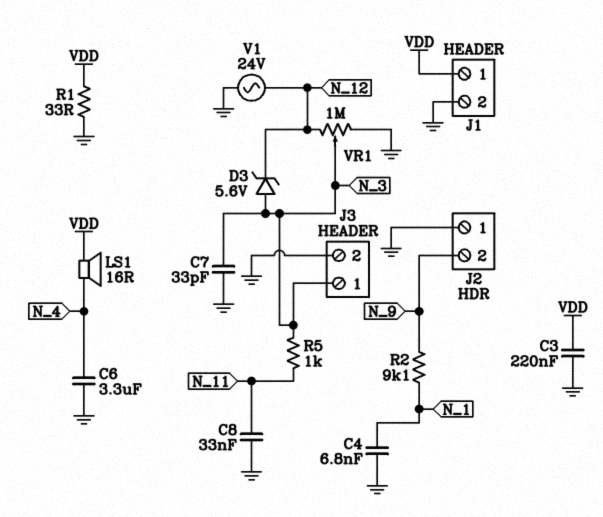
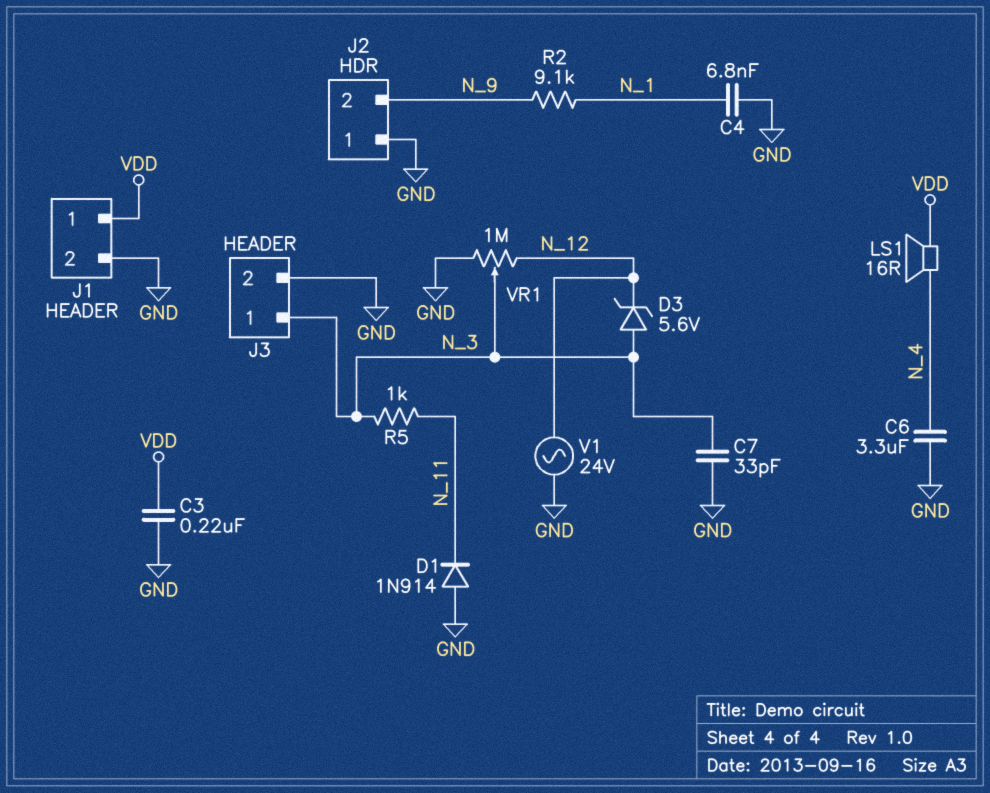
C8: 33nF (GND, N_11) -> none
D1: none -> diode 1N914 (A GND, K N_11)
R1: 33 (GND, VDD) -> none

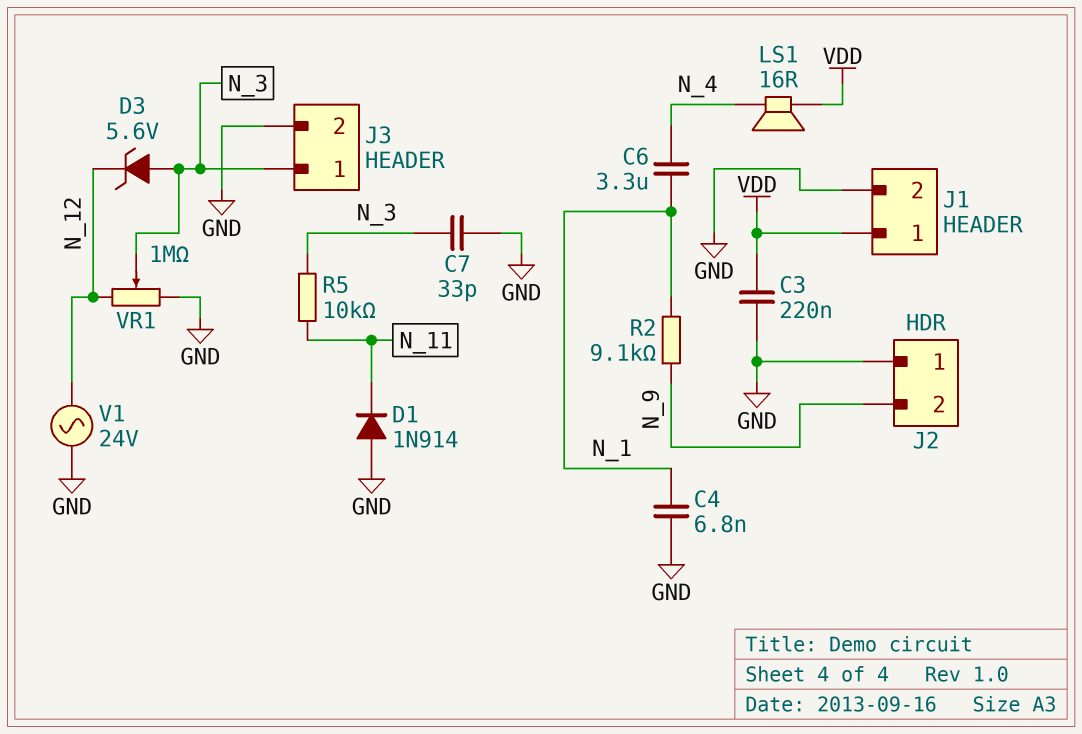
C6: 3.3uF (GND, N_4) -> 3.3uF (N_1, N_4)
R5: 1k (N_3, N_11) -> 10k (N_3, N_11)

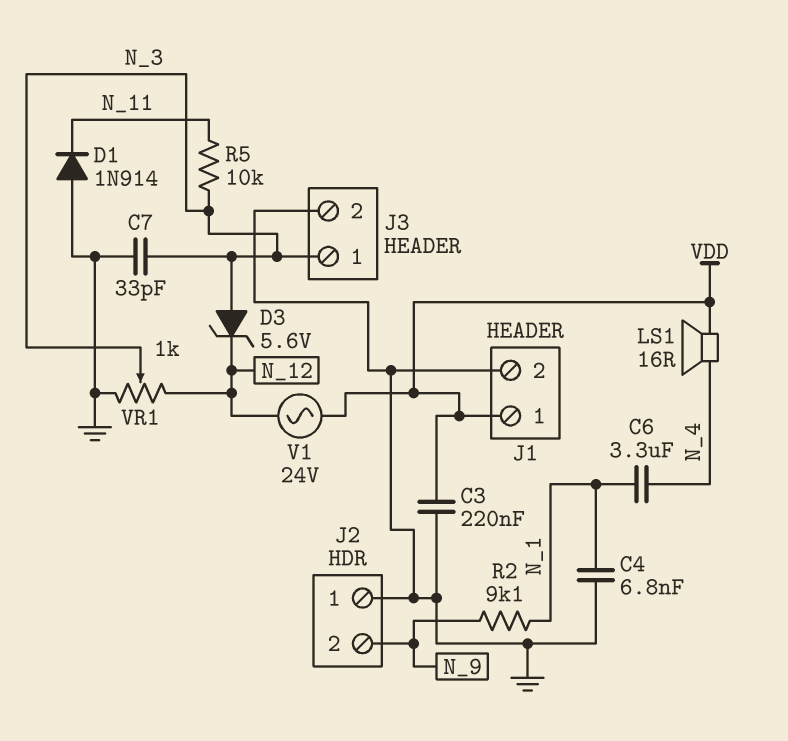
V1: AC 24V (GND, N_12) -> AC 24V (N_12, VDD)
VR1: 1M (GND, N_12, wiper N_3) -> 1k (GND, N_12, wiper N_3)

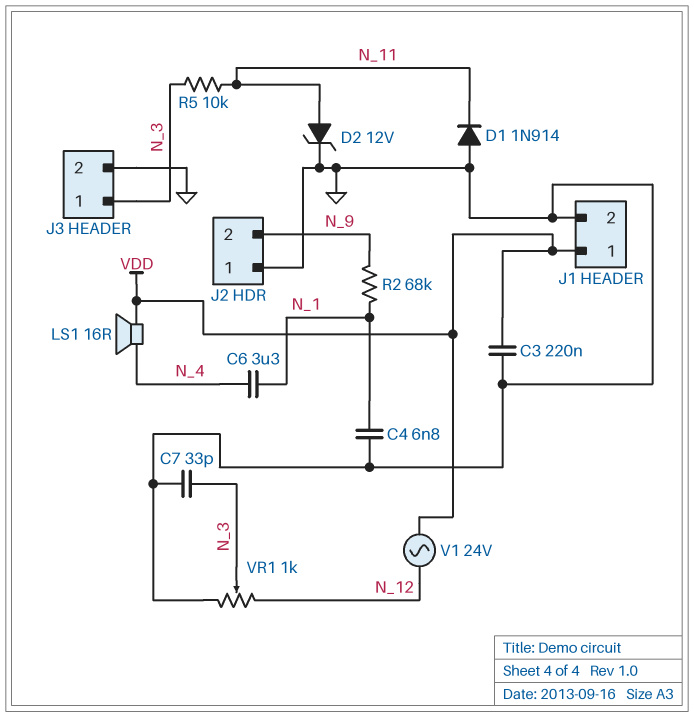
D2: none -> zener 12V (A N_11, K GND)
D3: zener 5.6V (A N_3, K N_12) -> none
R2: 9.1k (N_1, N_9) -> 68k (N_1, N_9)

